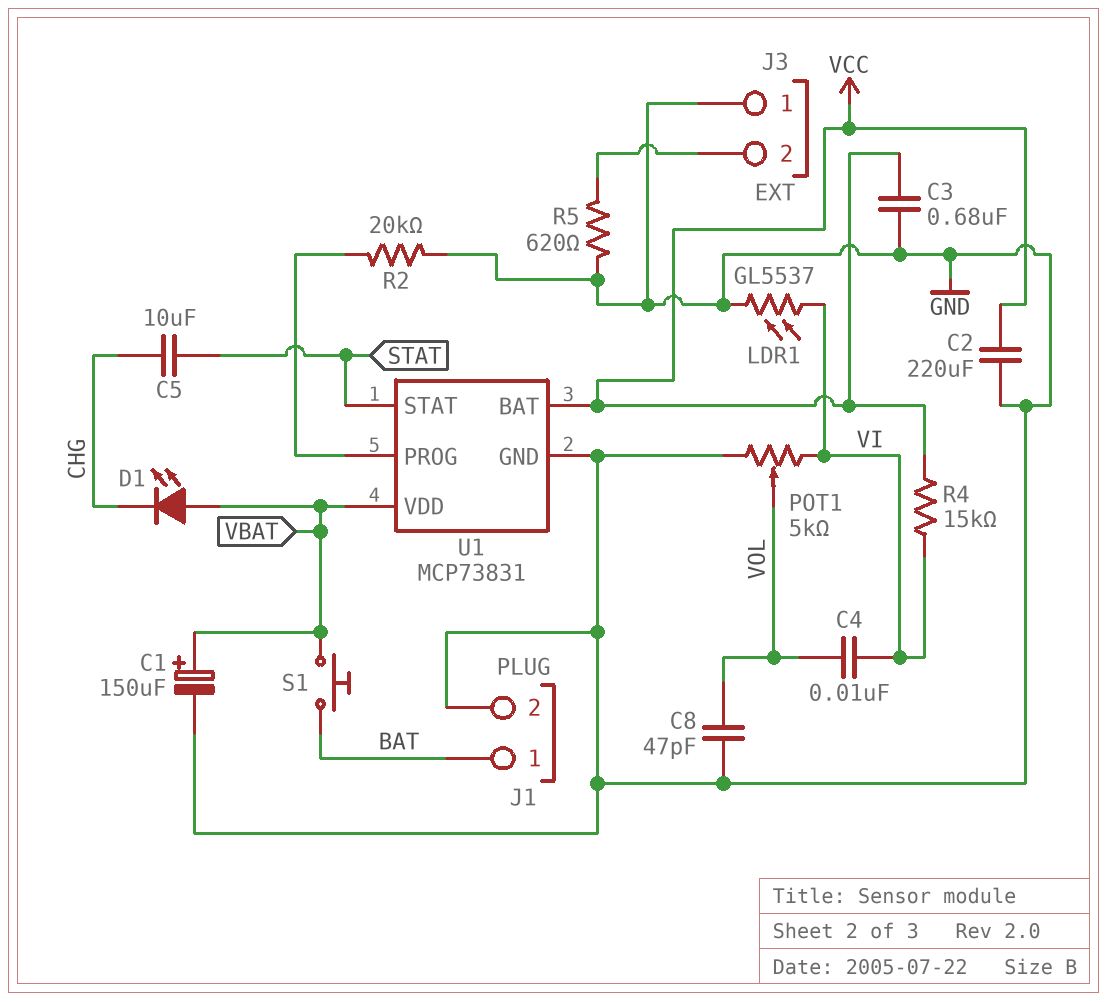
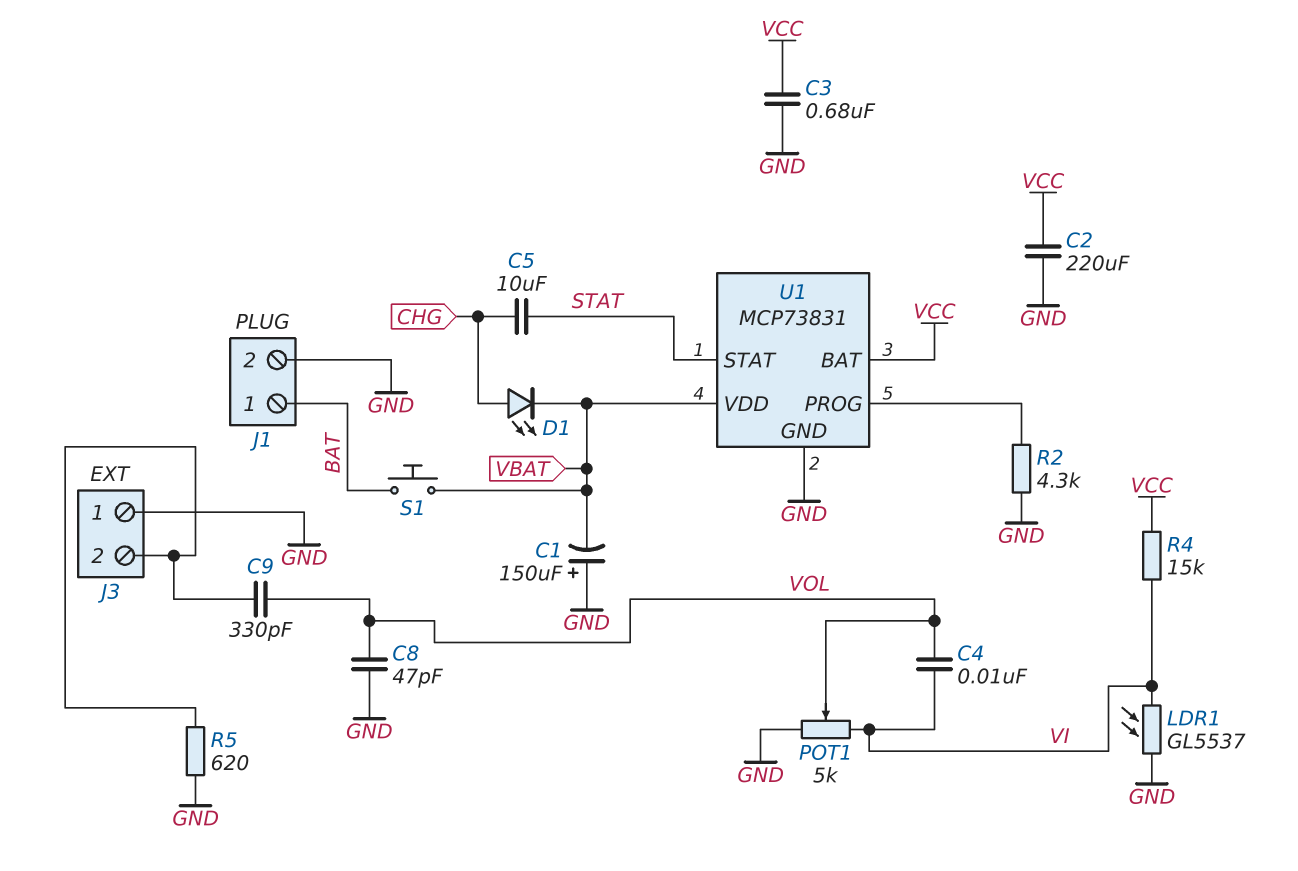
C1: 150uF (plus VBAT, minus GND) -> 150uF (plus GND, minus VBAT)
C9: none -> 330pF (J3/2, VOL)
D1: LED (A VBAT, K CHG) -> LED (A CHG, K VBAT)
R2: 20k (GND, U1/PROG) -> 4.3k (GND, U1/PROG)

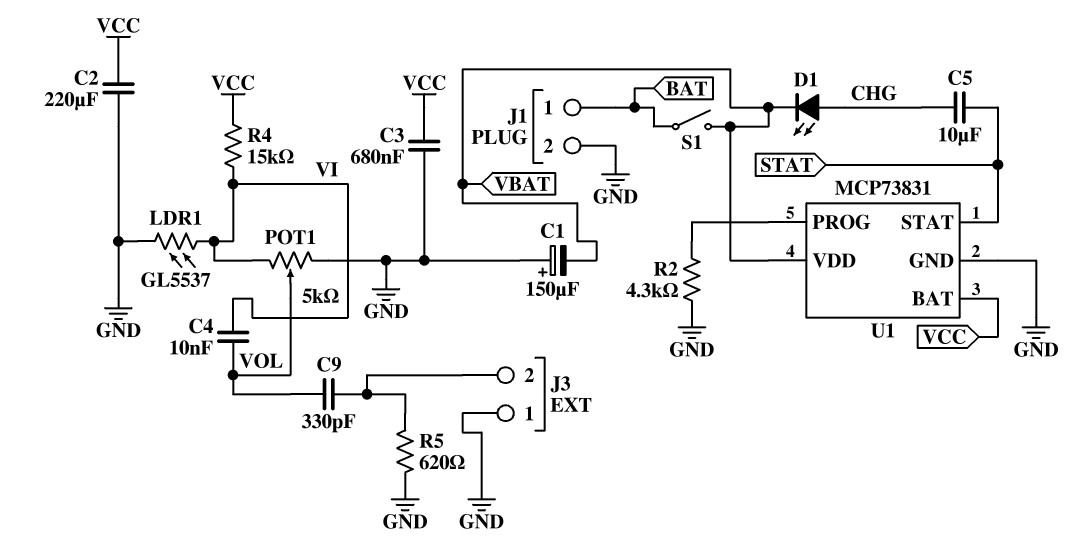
C8: 47pF (GND, VOL) -> none
S1: button (BAT, VBAT) -> switch (BAT, VBAT)

